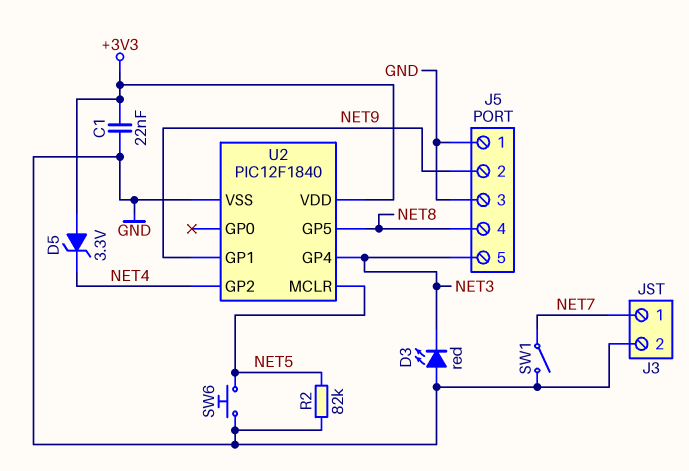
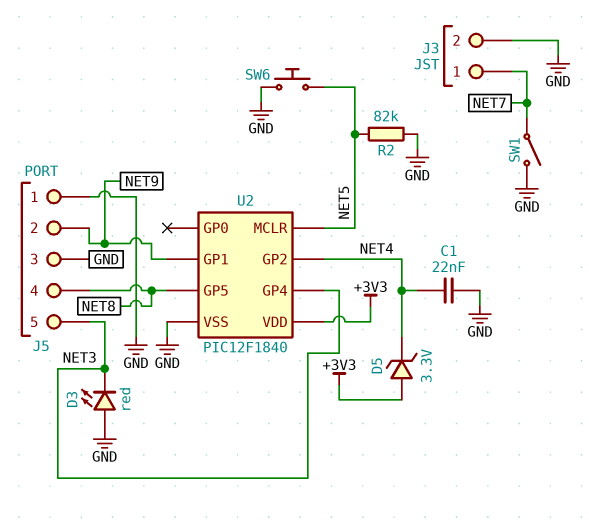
C1: 22nF (+3V3, GND) -> 22nF (GND, NET4)

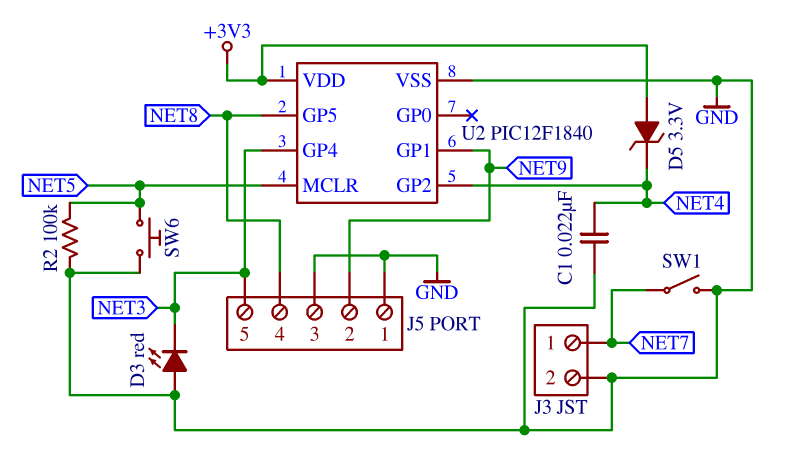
R2: 82k (GND, NET5) -> 100k (GND, NET5)

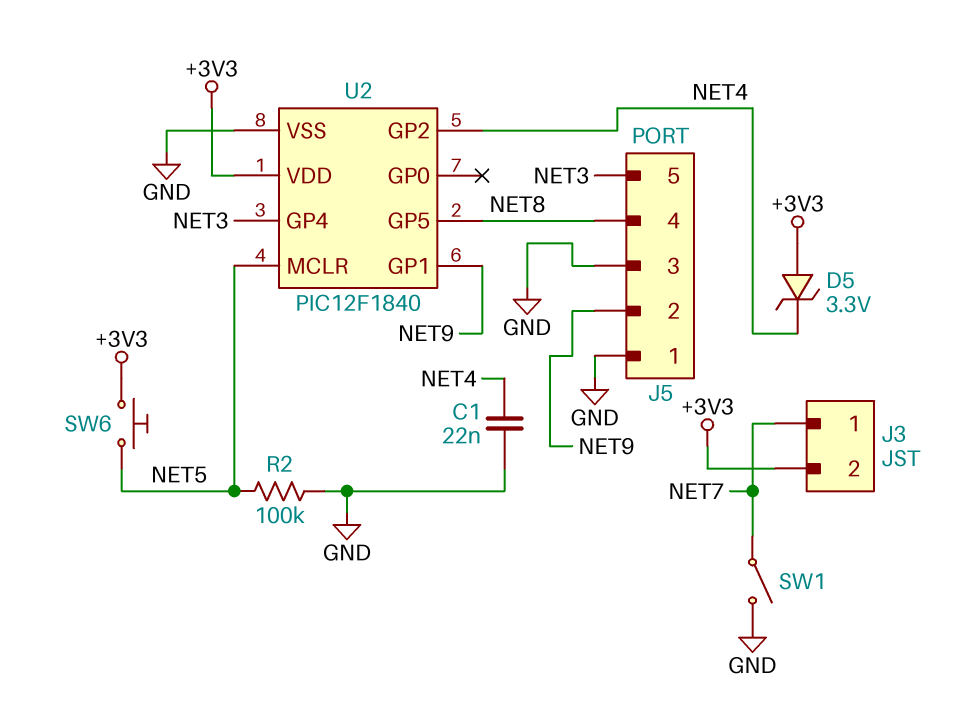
D3: LED red (A GND, K NET3) -> none
J3 pin 2: GND -> +3V3
SW6: button (GND, NET5) -> button (+3V3, NET5)

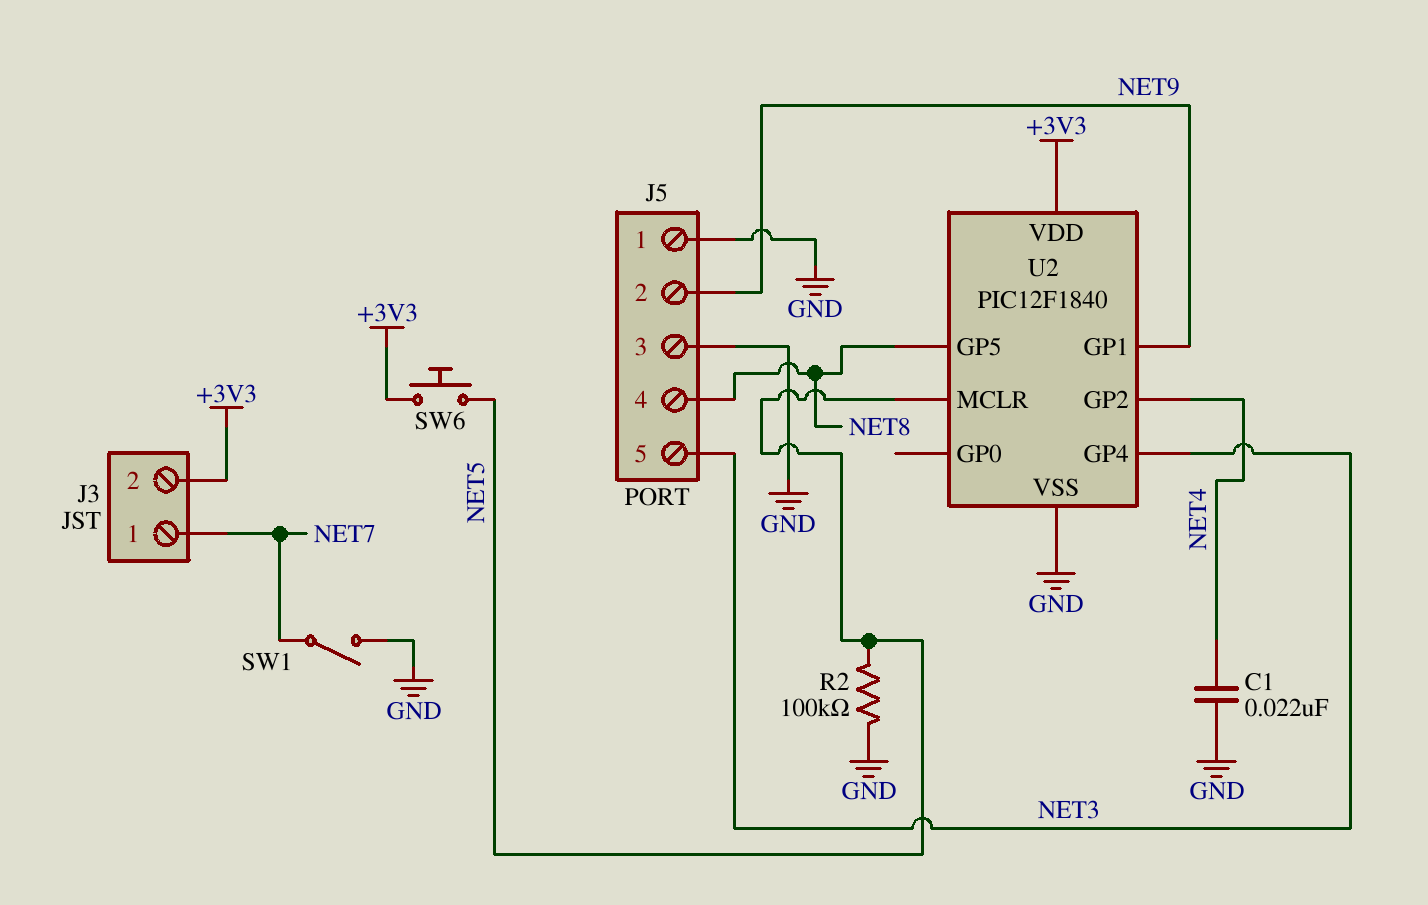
D5: zener 3.3V (A +3V3, K NET4) -> none

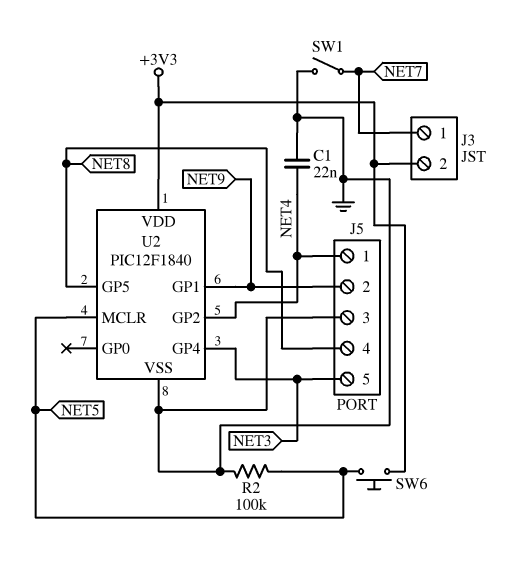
J5 pin 1: GND -> NET4

